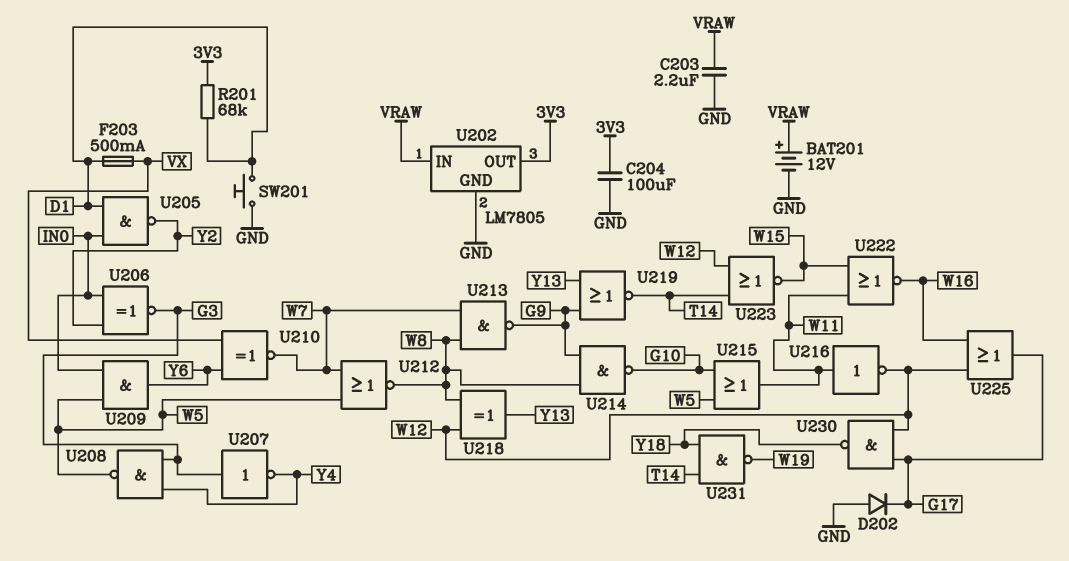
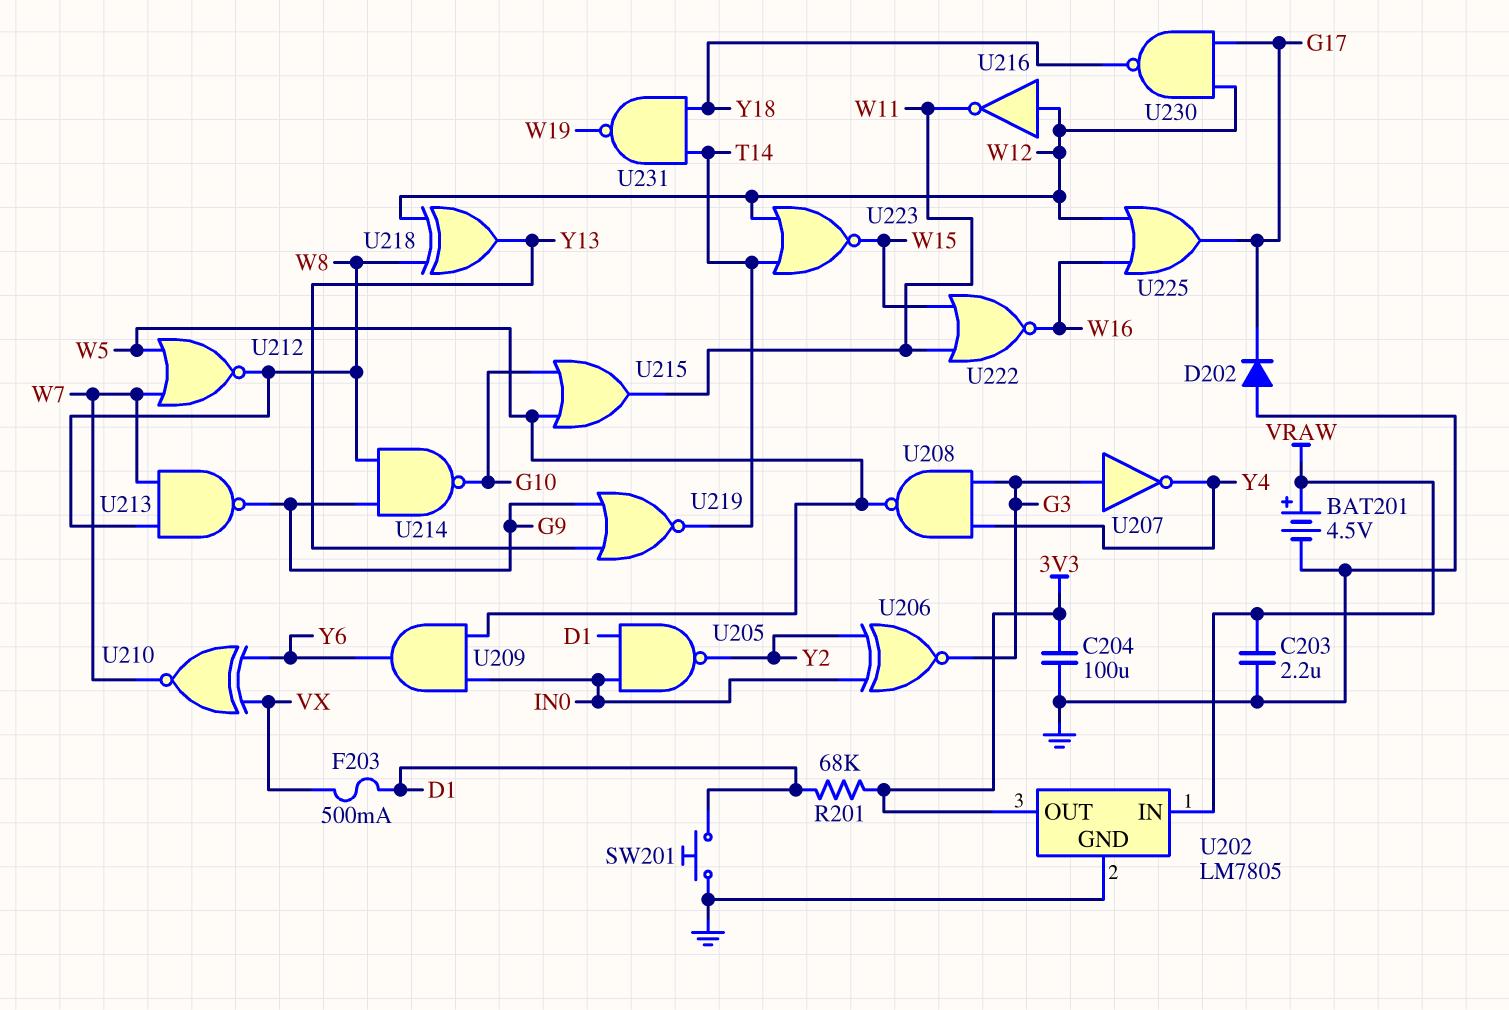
BAT201: 12V (plus VRAW, minus GND) -> 4.5V (plus VRAW, minus GND)
U216: NOT (in W11, out W12) -> NOT (in W12, out W11)

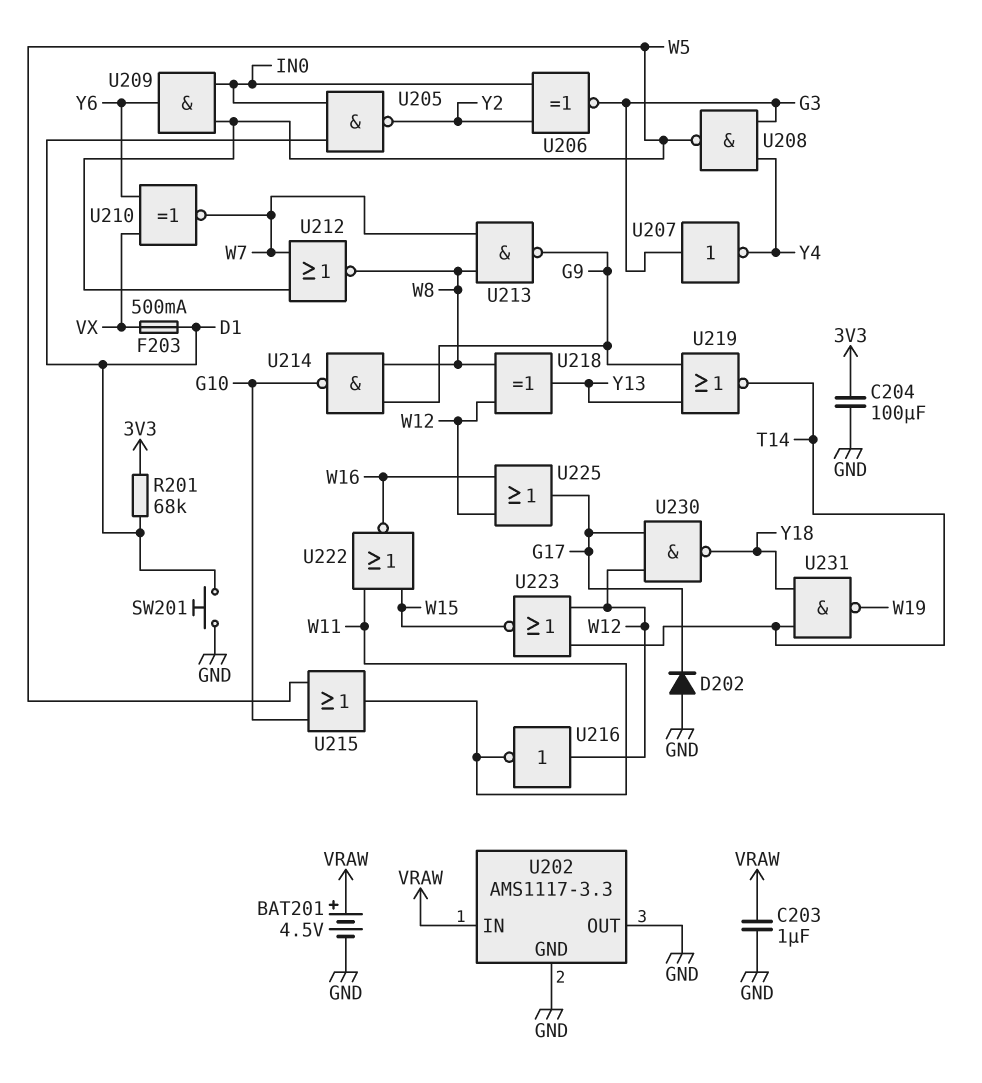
C203: 2.2uF (GND, VRAW) -> 1uF (GND, VRAW)
U202: LM7805 -> AMS1117-3.3
U202 pin OUT: 3V3 -> GND

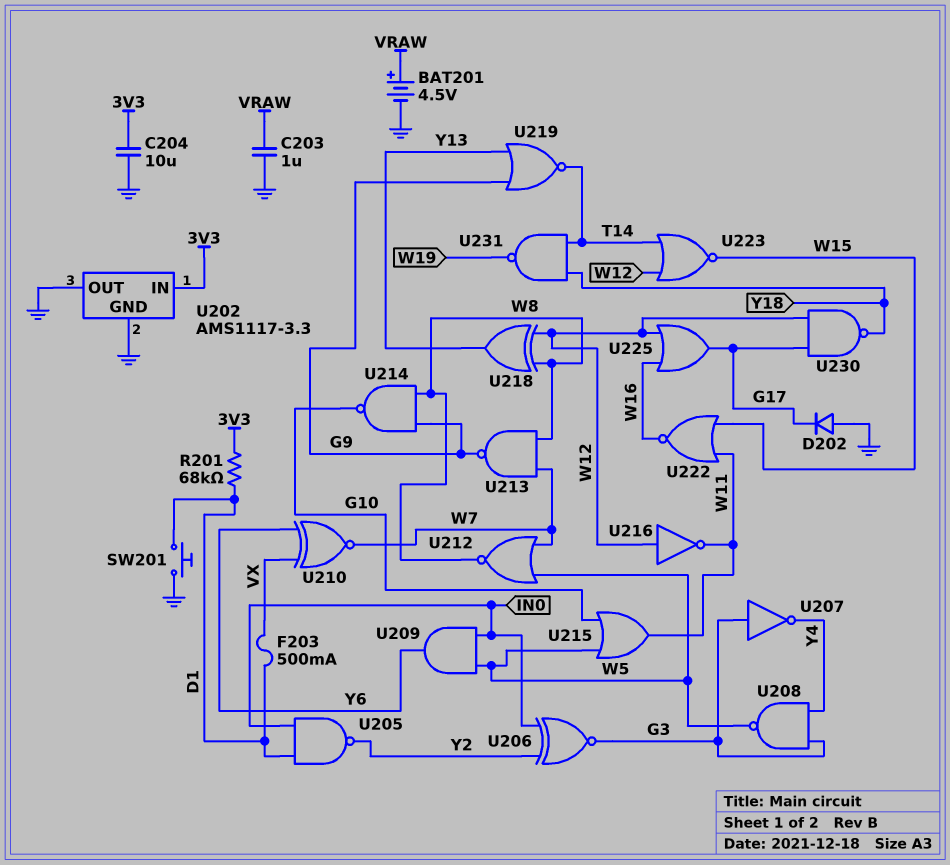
C204: 100uF (3V3, GND) -> 10uF (3V3, GND)
U202 pin IN: VRAW -> 3V3

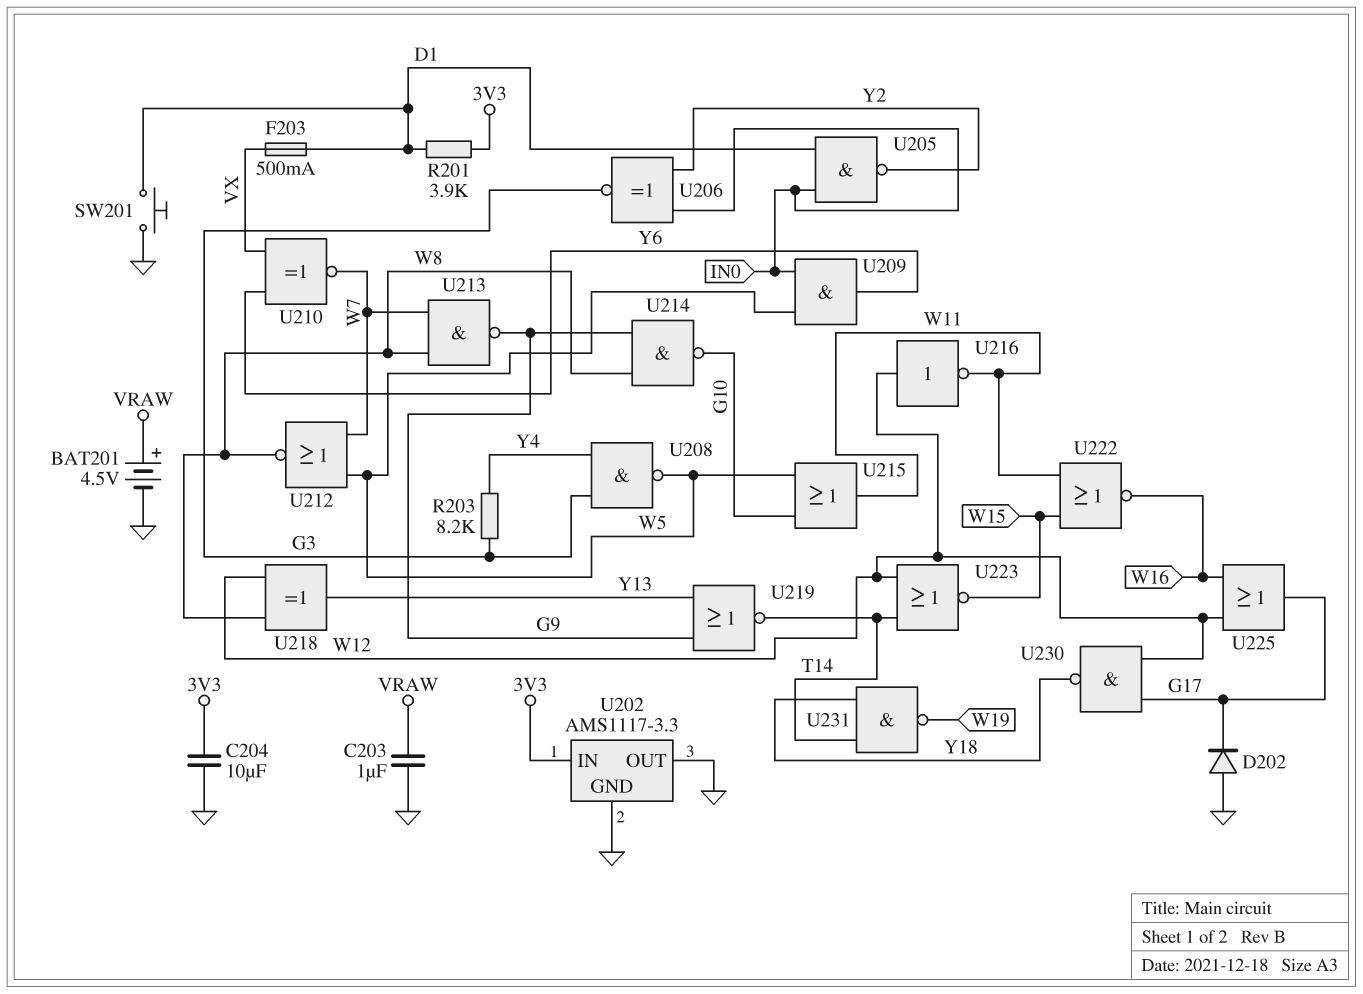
R201: 68k (3V3, D1) -> 3.9k (3V3, D1)
R203: none -> 8.2k (G3, Y4)
U207: NOT (in G3, out Y4) -> none

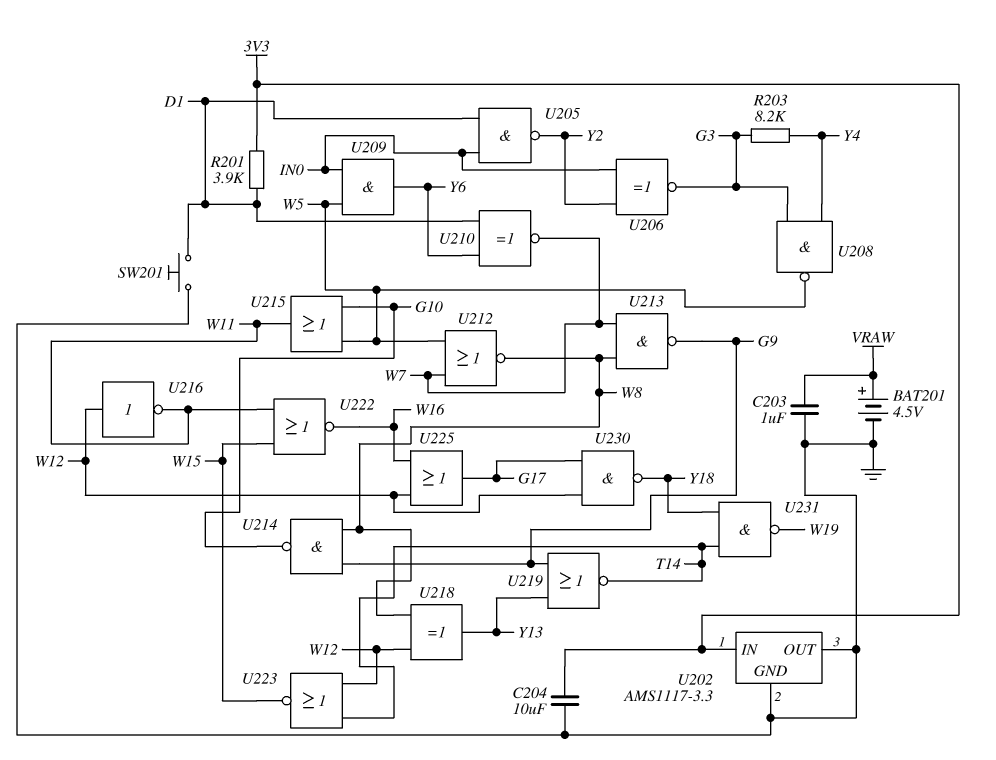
D202: diode (A GND, K G17) -> none
F203: 500mA (D1, VX) -> none
U210: XNOR (in VX, in Y6, out W7) -> XNOR (in D1, in Y6, out W7)

